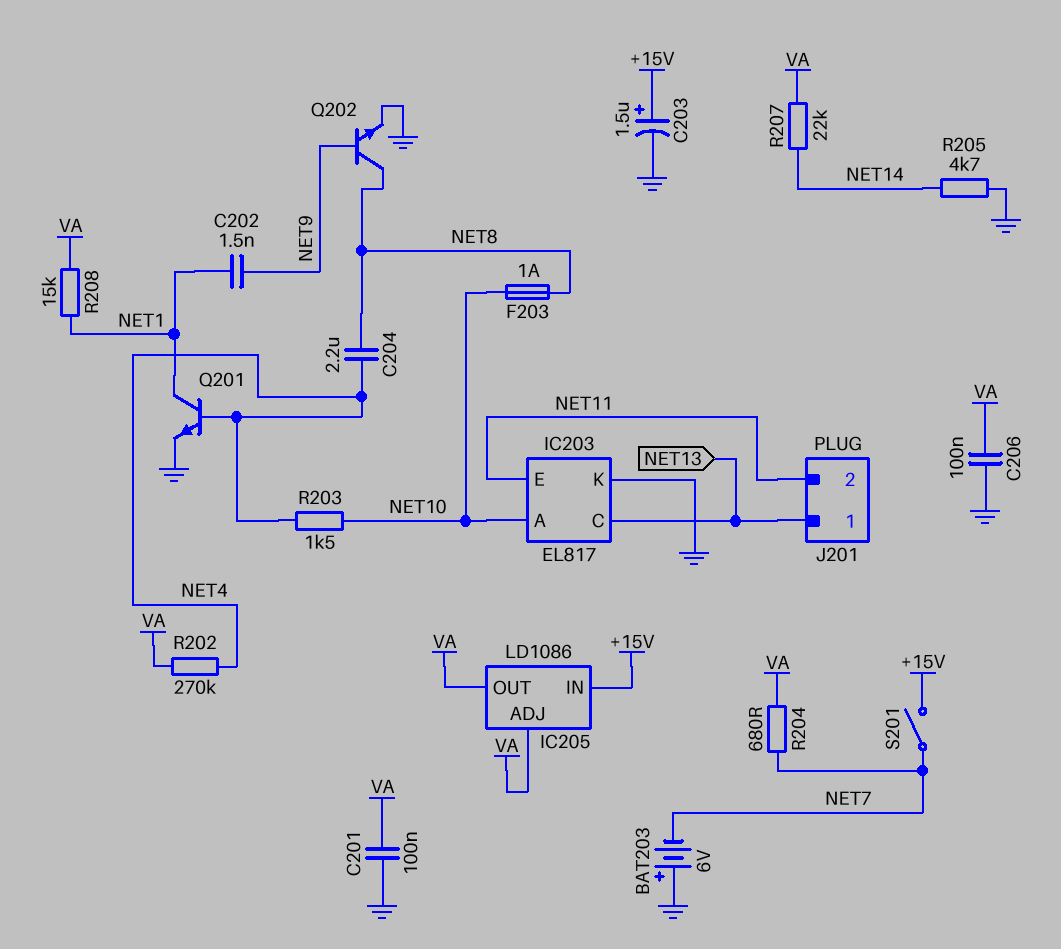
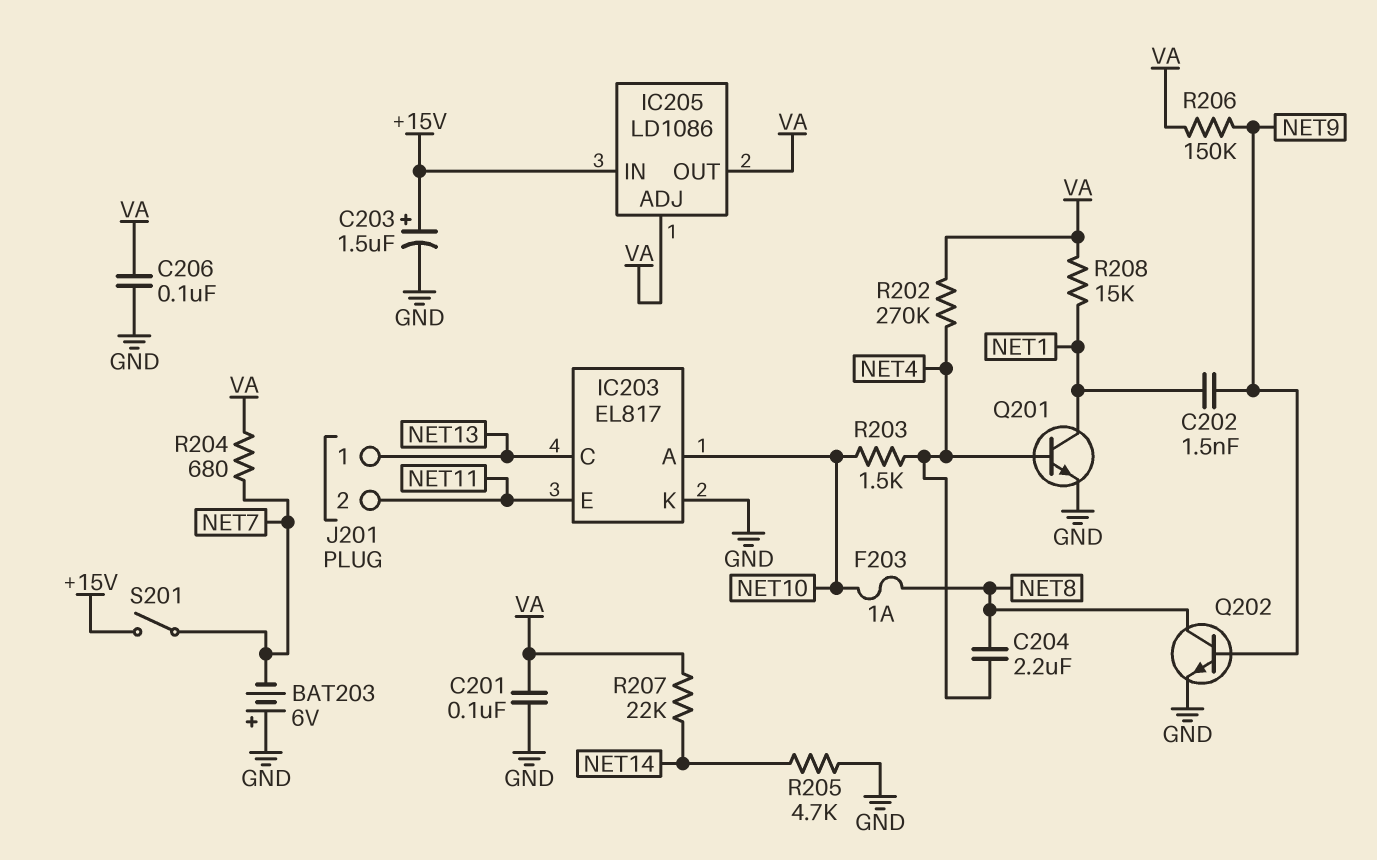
R206: none -> 150k (NET9, VA)

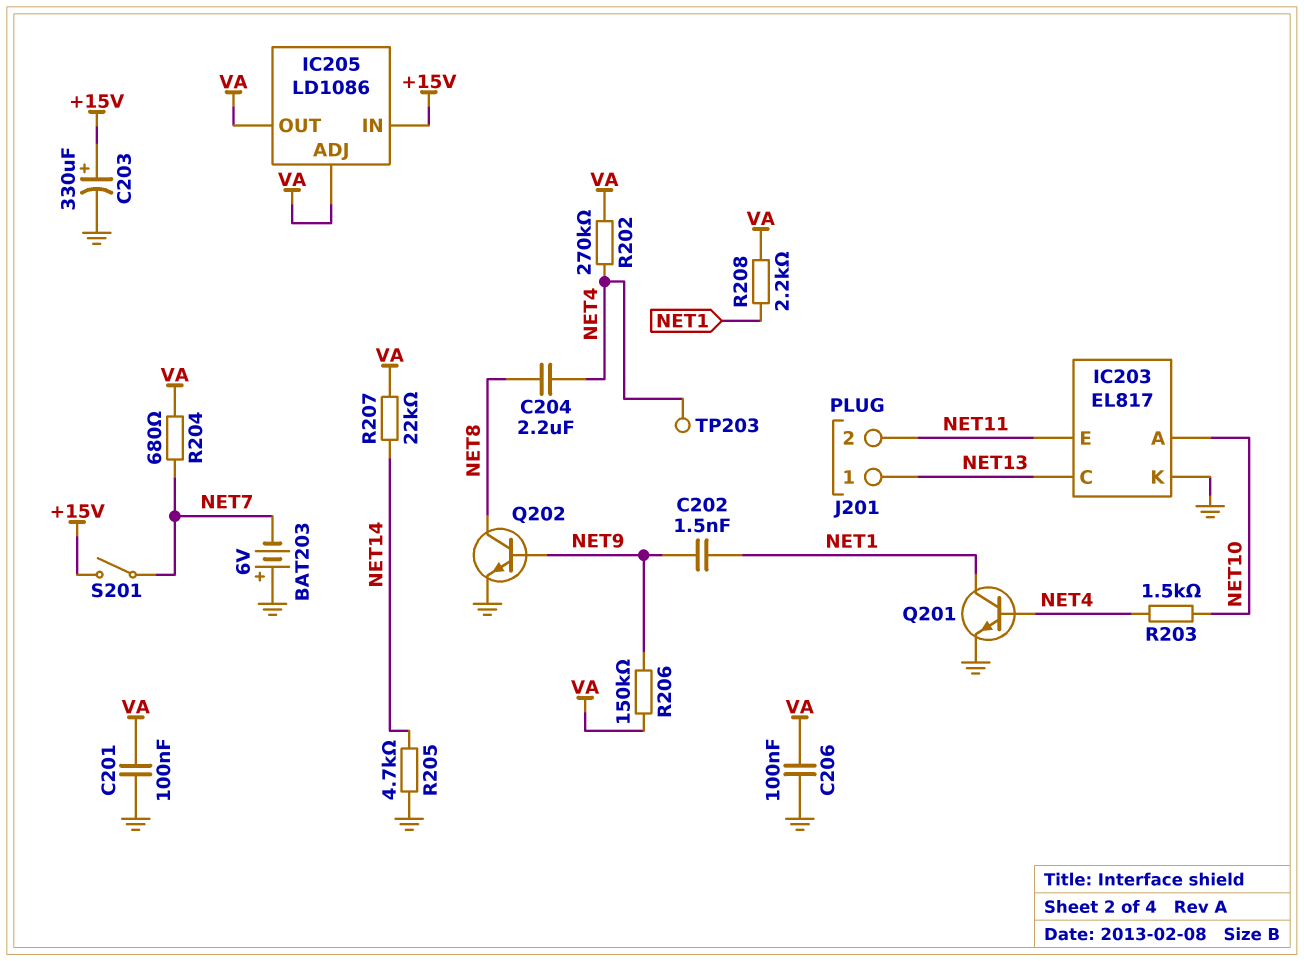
C203: 1.5uF (plus +15V, minus GND) -> 330uF (plus +15V, minus GND)
F203: 1A (NET8, NET10) -> none
R208: 15k (NET1, VA) -> 2.2k (NET1, VA)
TP203: none -> test point (NET4)

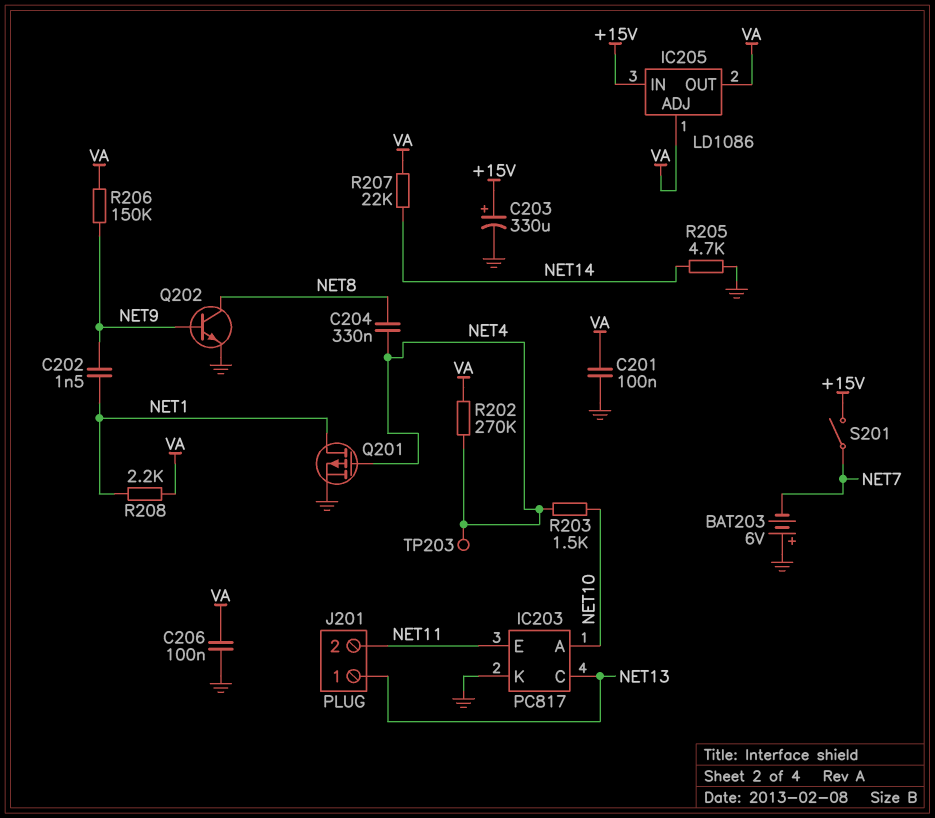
C204: 2.2uF (NET4, NET8) -> 330nF (NET4, NET8)
IC203: EL817 -> PC817
Q201: NPN (B NET4, C NET1, E GND) -> PMOS (G NET4, D NET1, S GND)
R204: 680 (NET7, VA) -> none

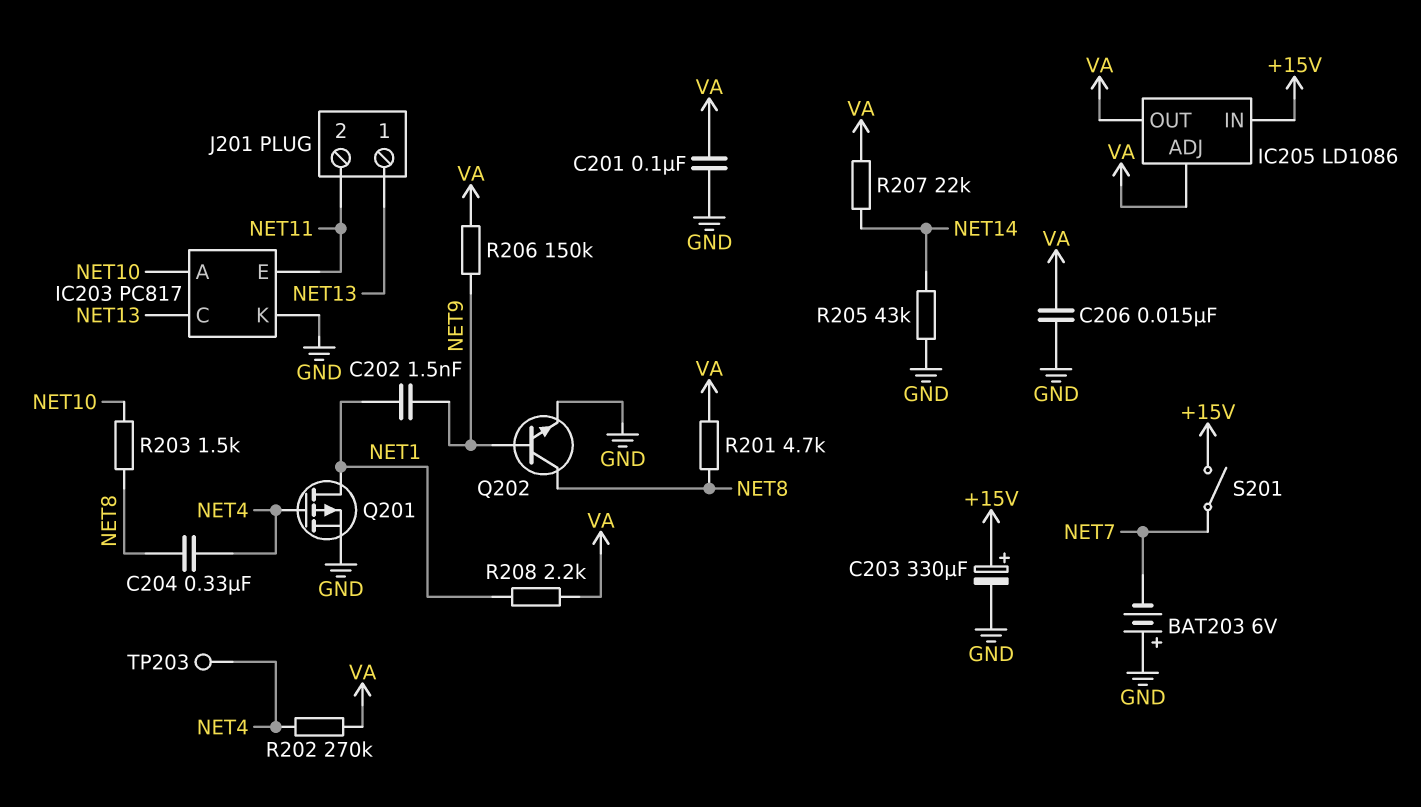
C206: 100nF (GND, VA) -> 15nF (GND, VA)
R201: none -> 4.7k (NET8, VA)
R203: 1.5k (NET4, NET10) -> 1.5k (NET8, NET10)
R205: 4.7k (GND, NET14) -> 43k (GND, NET14)

